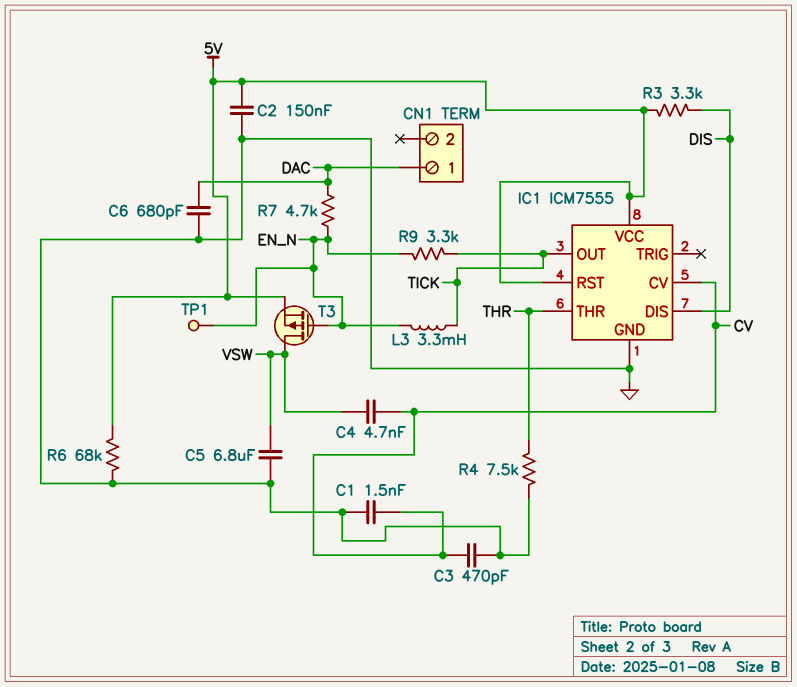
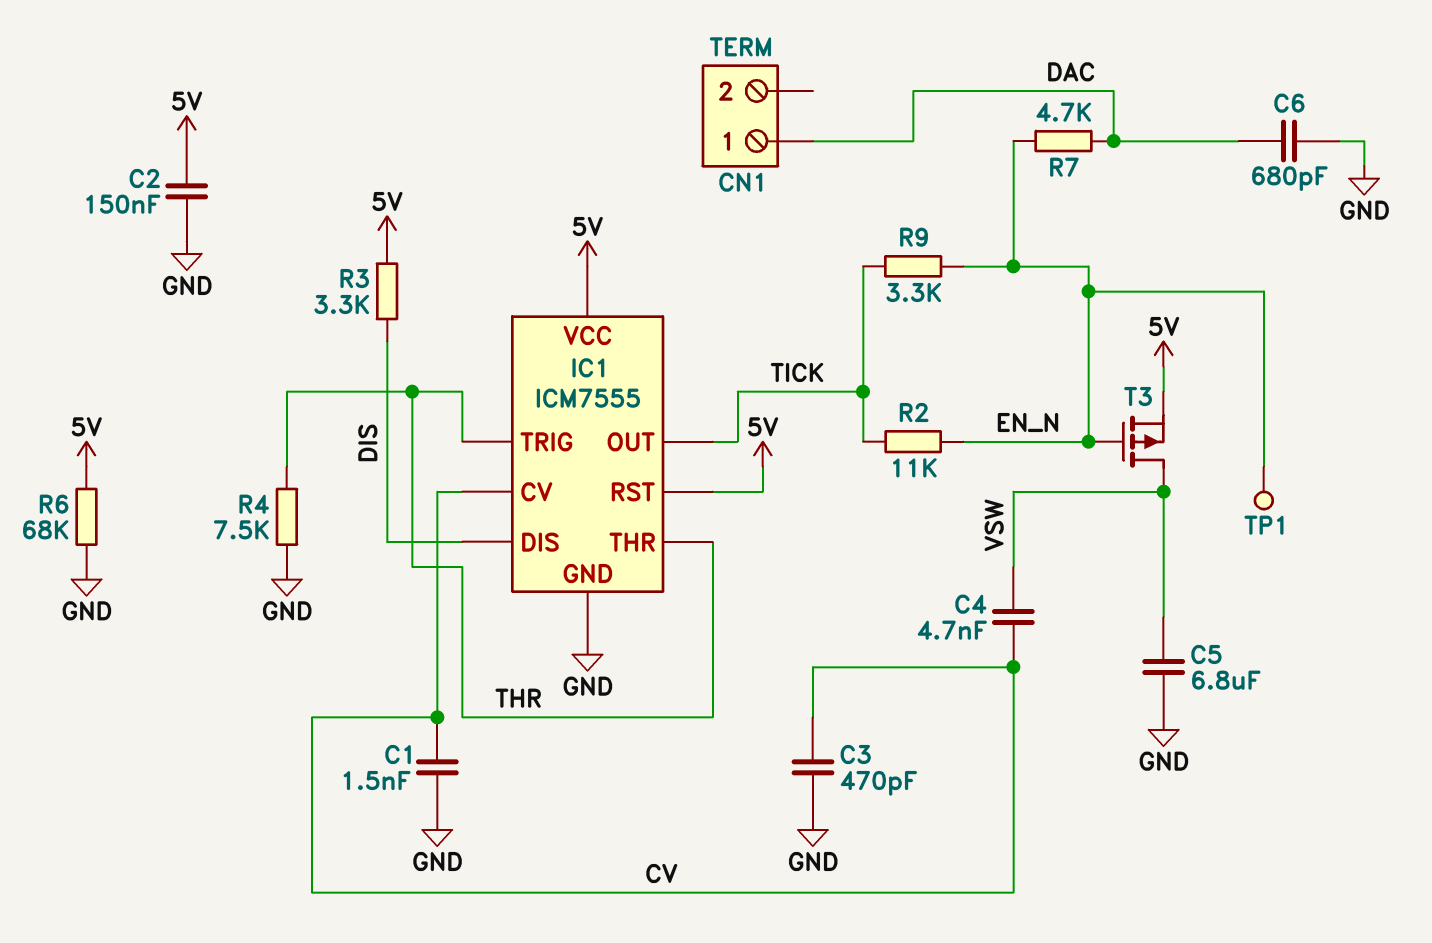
IC1 pin TRIG: none -> THR
L3: 3.3mH (EN_N, TICK) -> none
R2: none -> 11k (EN_N, TICK)

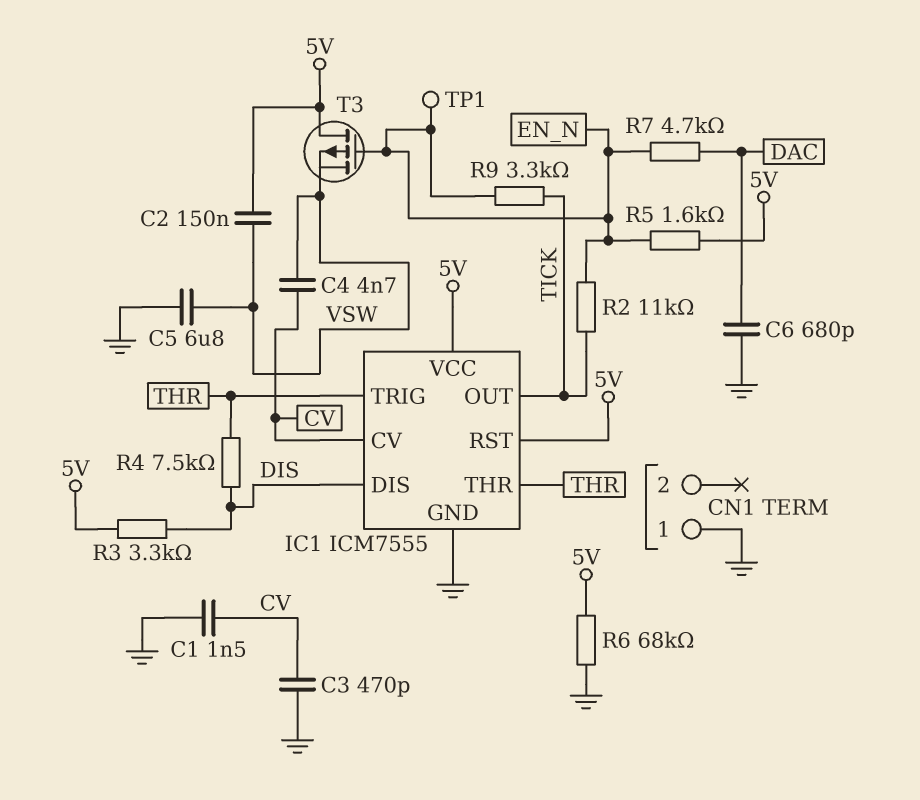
C2: 150nF (5V, GND) -> 150nF (5V, VSW)
CN1 pin 1: DAC -> GND
R4: 7.5k (GND, THR) -> 7.5k (DIS, THR)
R5: none -> 1.6k (5V, EN_N)
T3: PMOS (G EN_N, D VSW, S 5V) -> PMOS (G EN_N, D 5V, S VSW)

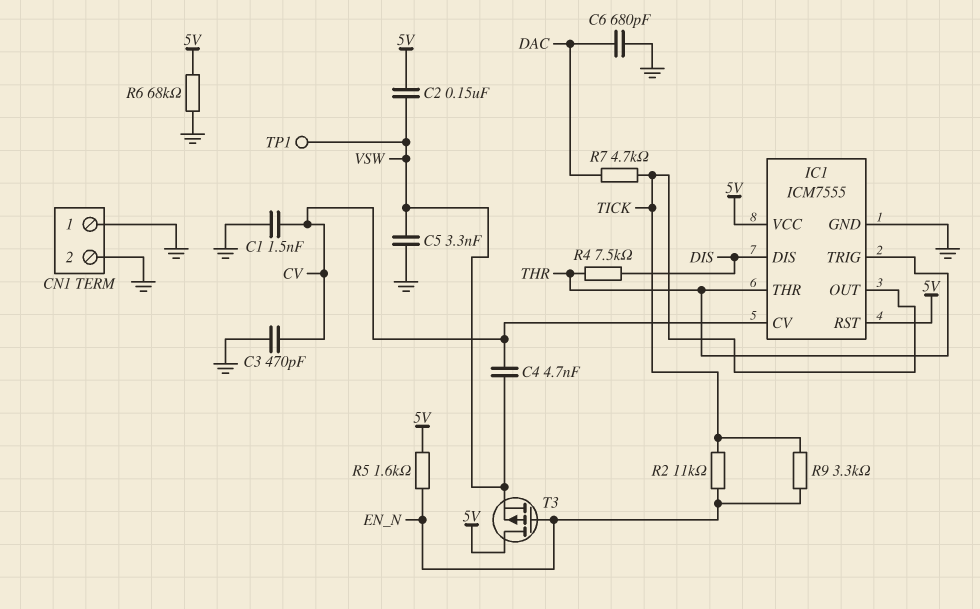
C5: 6.8uF (GND, VSW) -> 3.3nF (GND, VSW)
CN1 pin 2: none -> GND
R3: 3.3k (5V, DIS) -> none
R7: 4.7k (DAC, EN_N) -> 4.7k (DAC, TICK)
TP1: test point (EN_N) -> test point (VSW)

